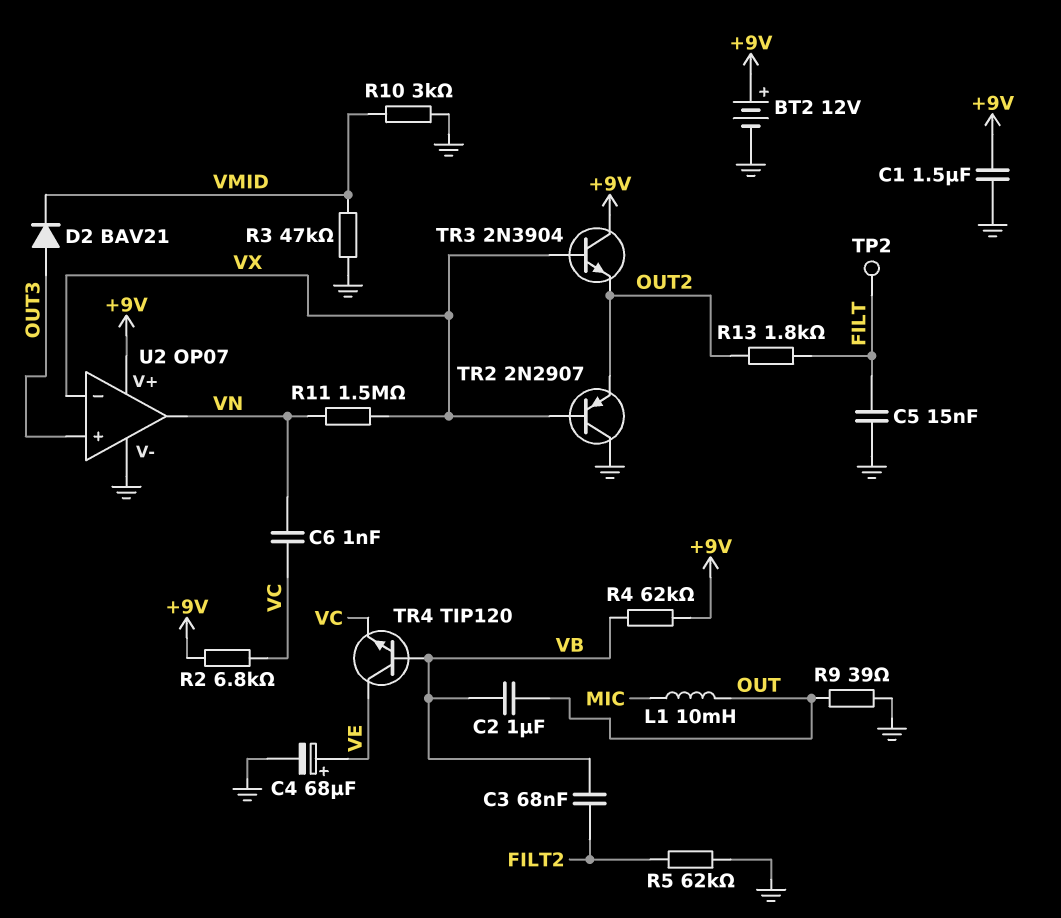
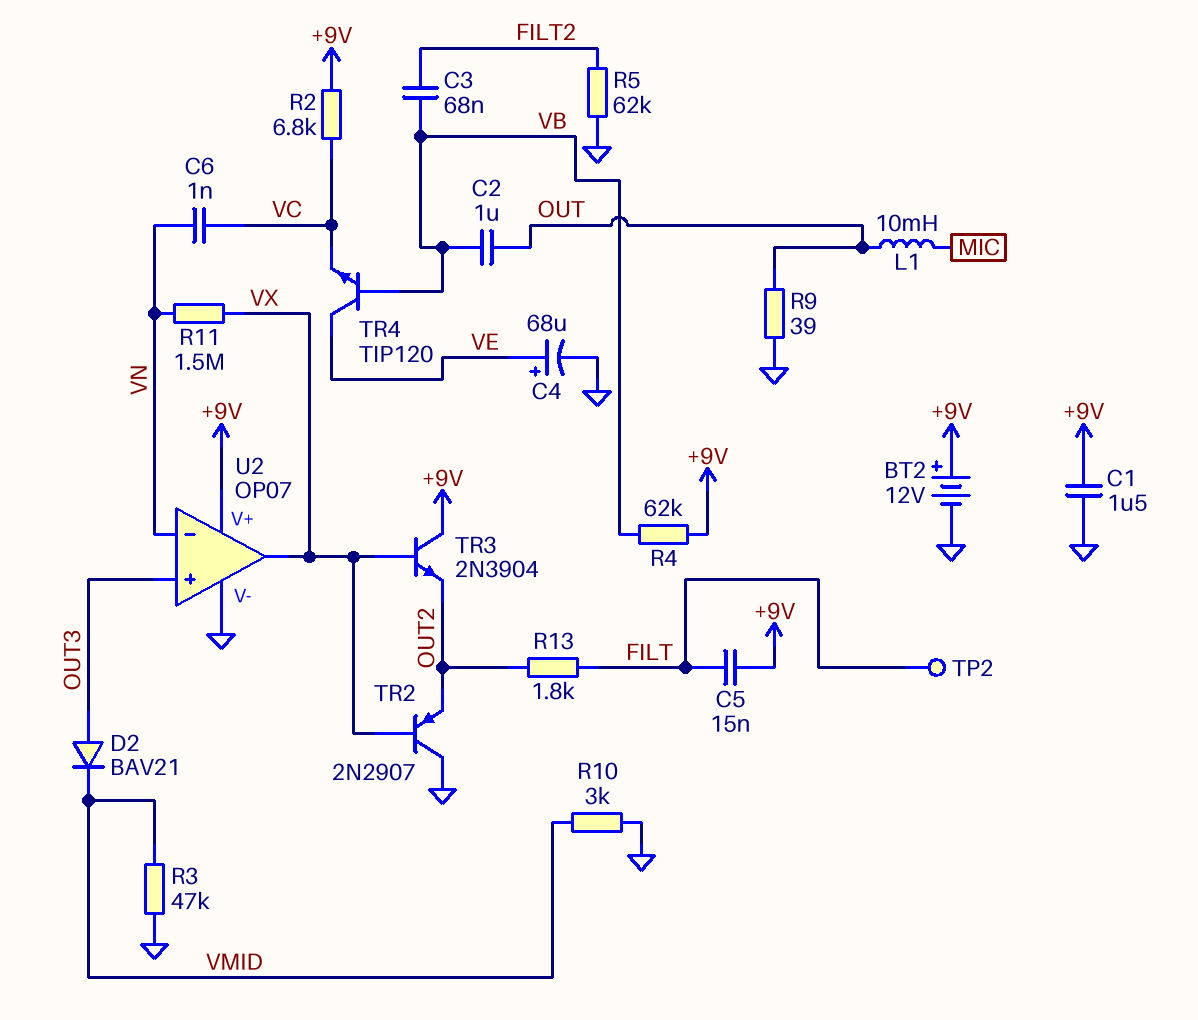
C5: 15nF (FILT, GND) -> 15nF (+9V, FILT)
U2 pin in-: VX -> VN
U2 pin out: VN -> VX

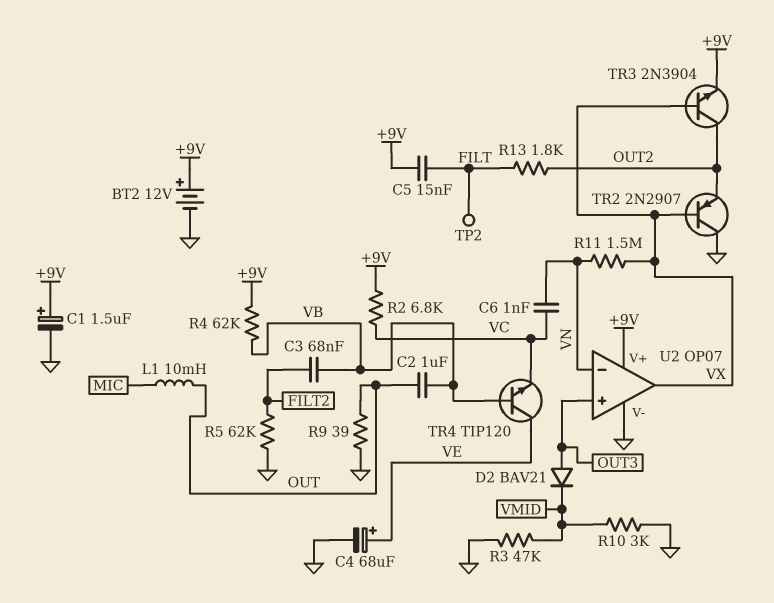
C1: 1.5uF (+9V, GND) -> 1.5uF (plus +9V, minus GND)
TR3: NPN 2N3904 (B VX, C +9V, E OUT2) -> NPN 2N3904 (B VX, C OUT2, E +9V)

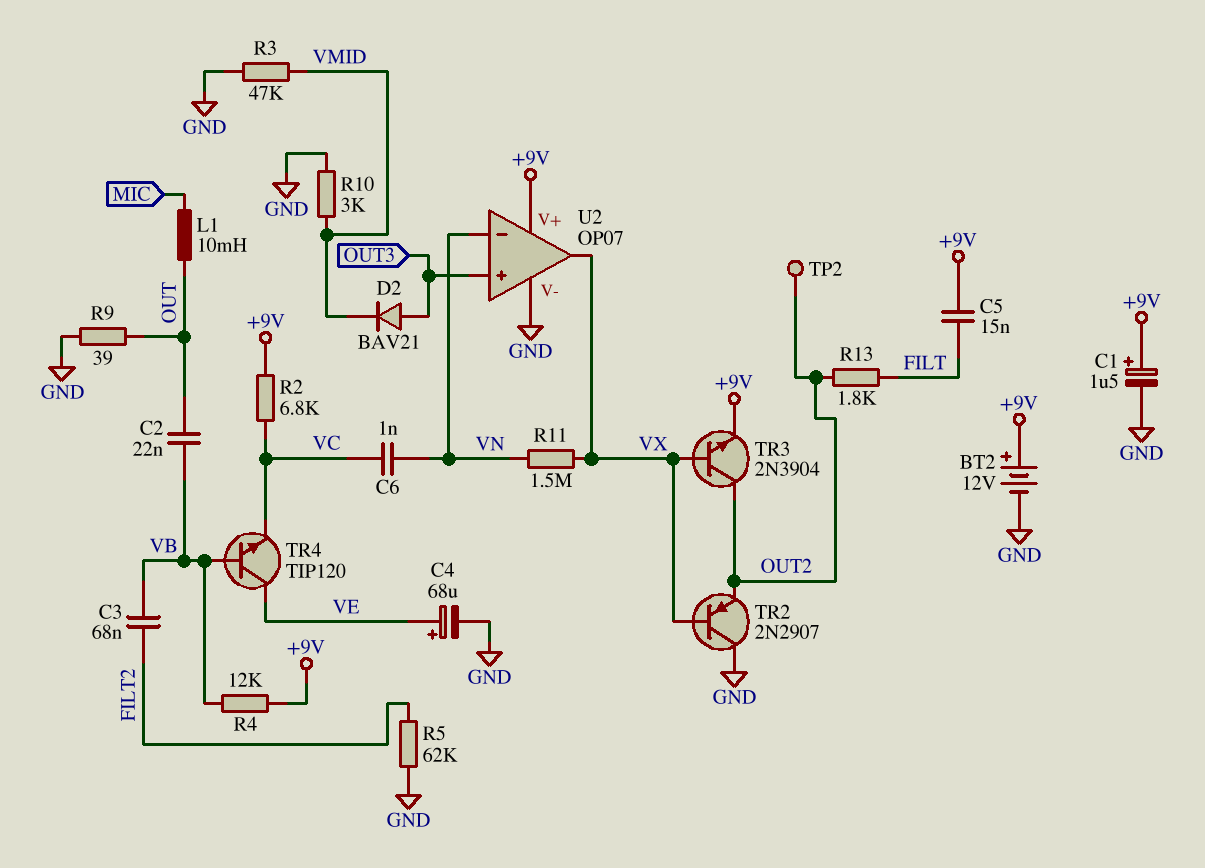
C2: 1uF (OUT, VB) -> 22nF (OUT, VB)
R4: 62k (+9V, VB) -> 12k (+9V, VB)
TP2: test point (FILT) -> test point (OUT2)

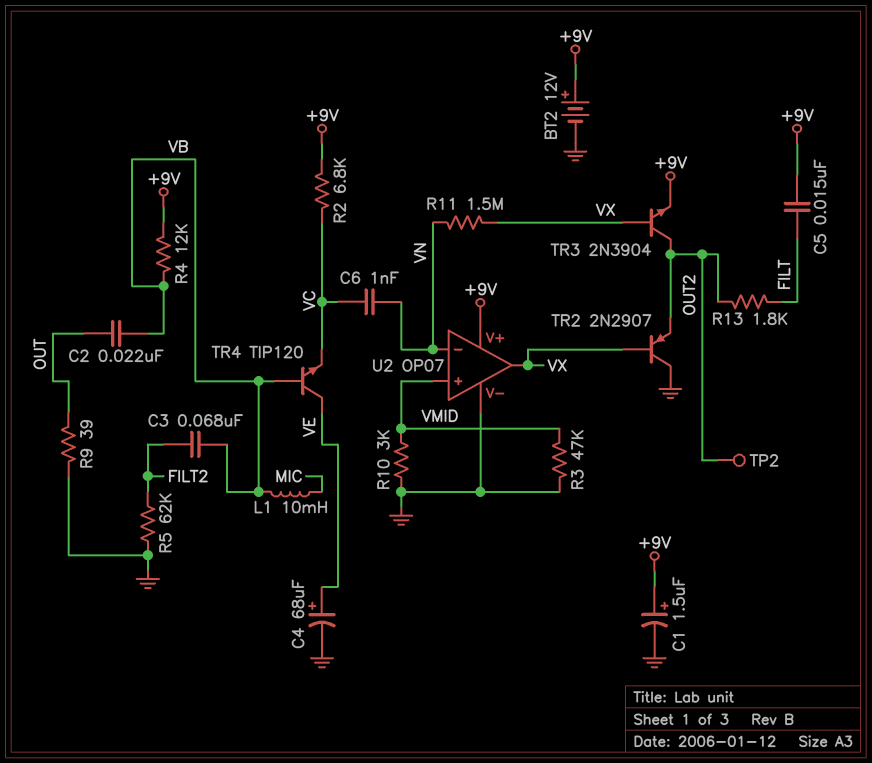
D2: diode BAV21 (A OUT3, K VMID) -> none
L1: 10mH (MIC, OUT) -> 10mH (MIC, VB)
U2 pin in+: OUT3 -> VMID

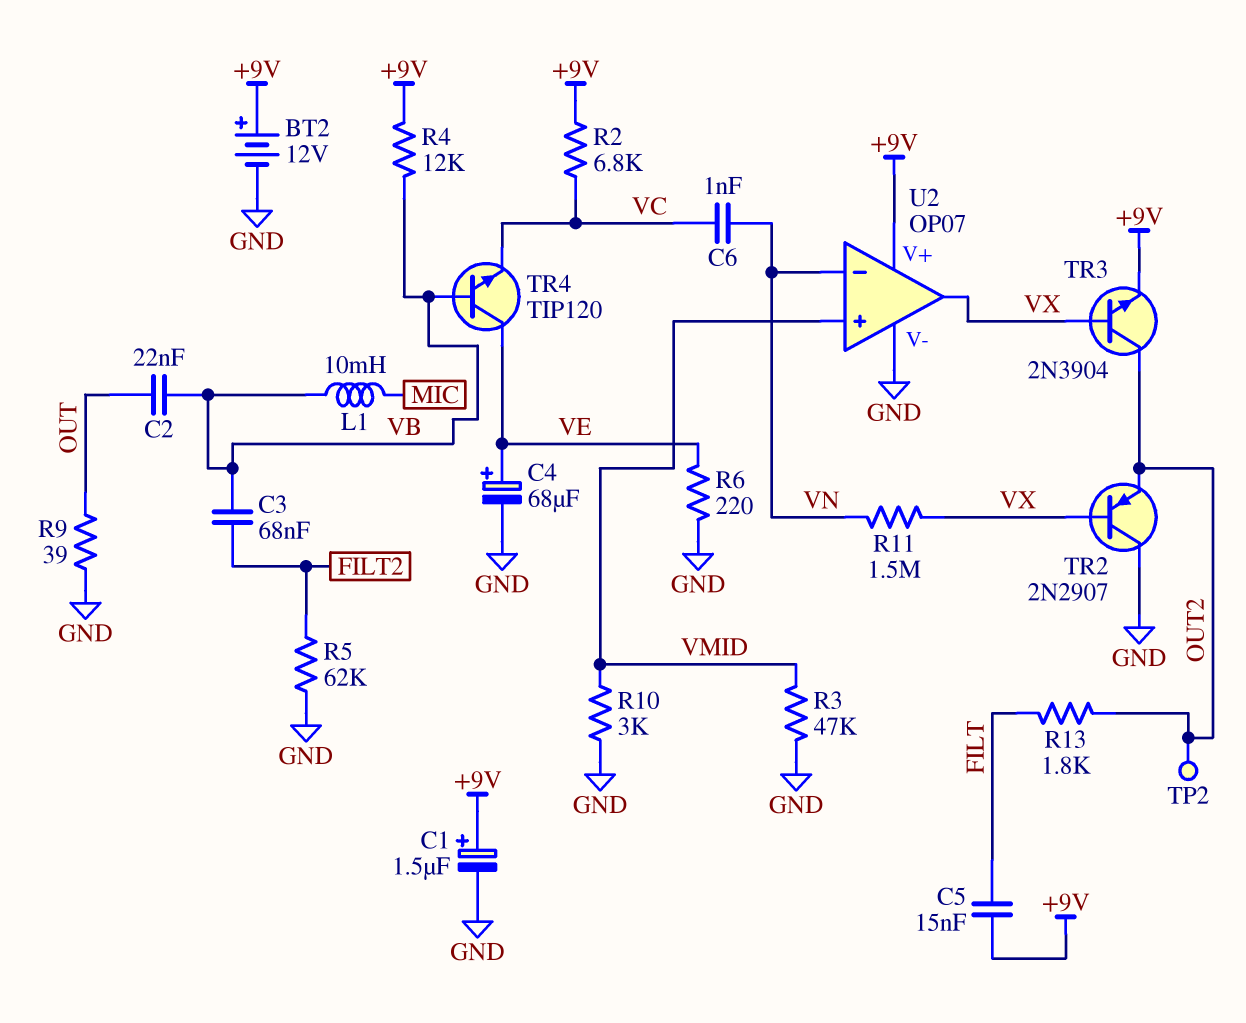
R6: none -> 220 (GND, VE)

